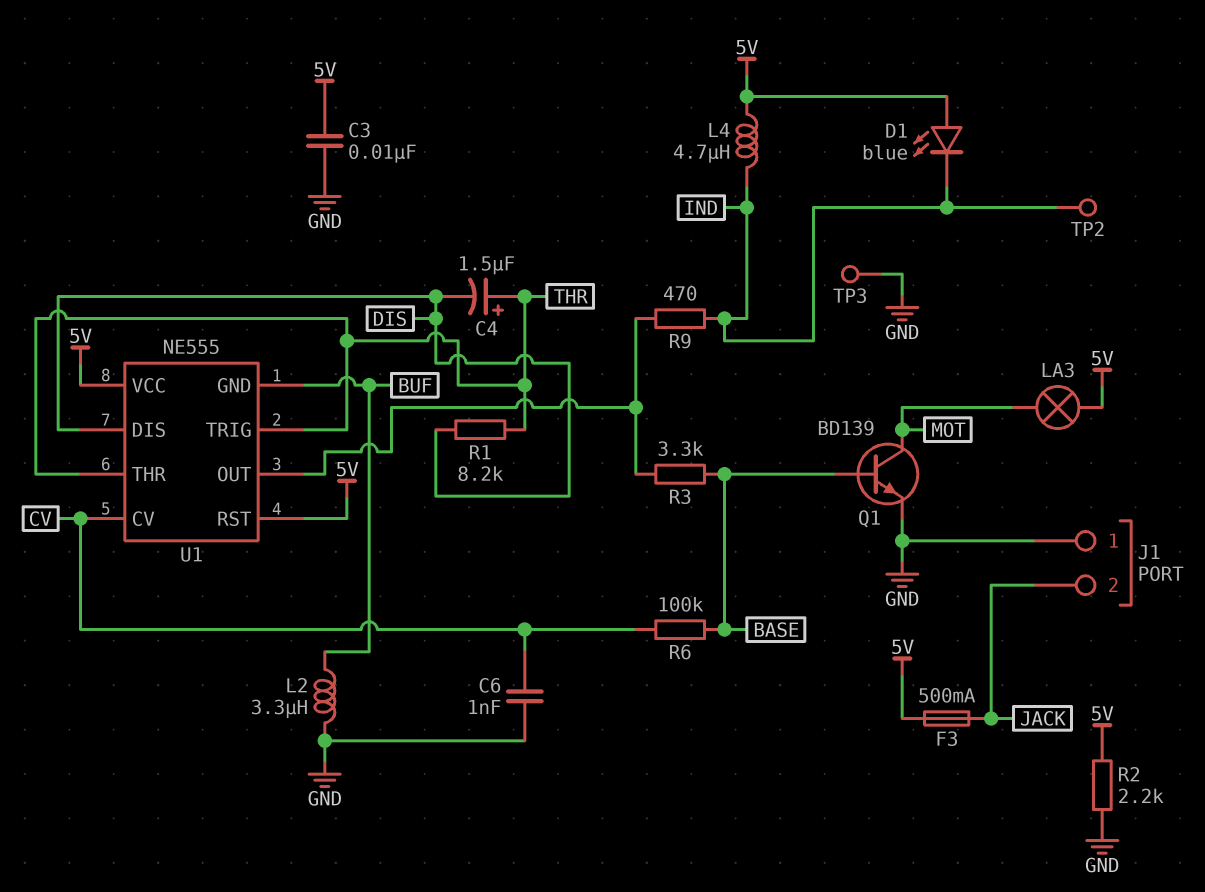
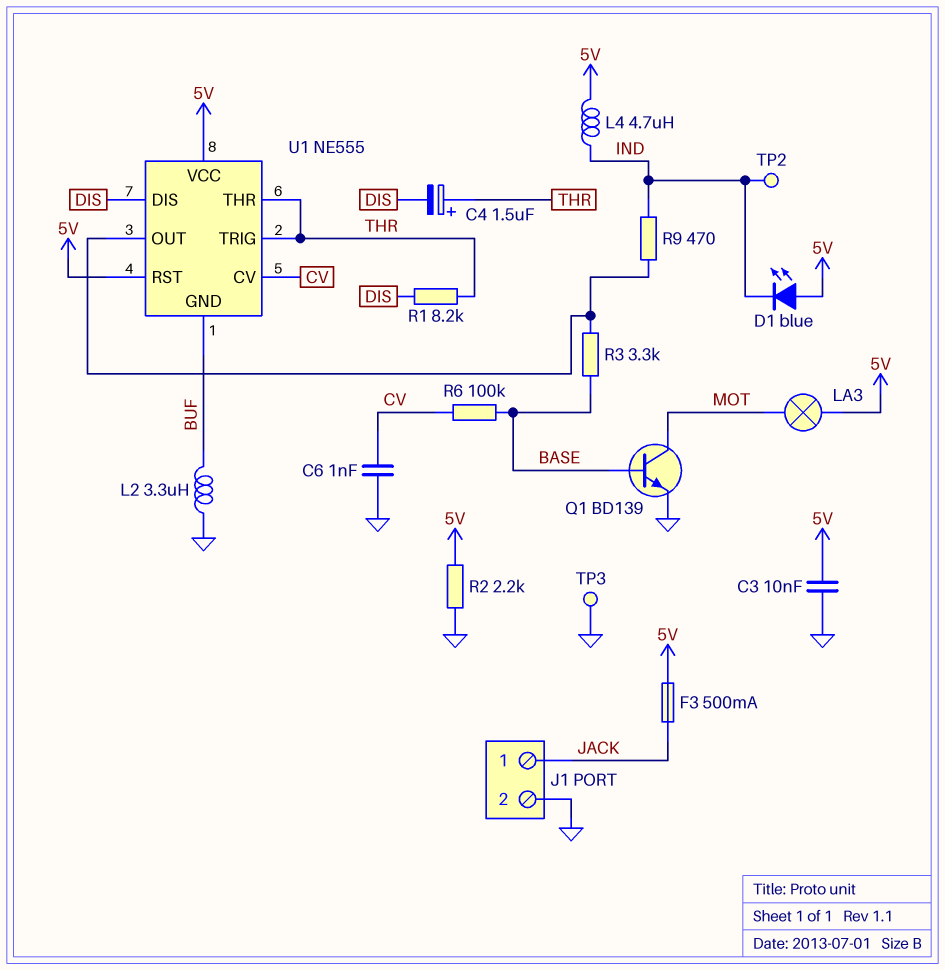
J1 pin 1: GND -> JACK
J1 pin 2: JACK -> GND

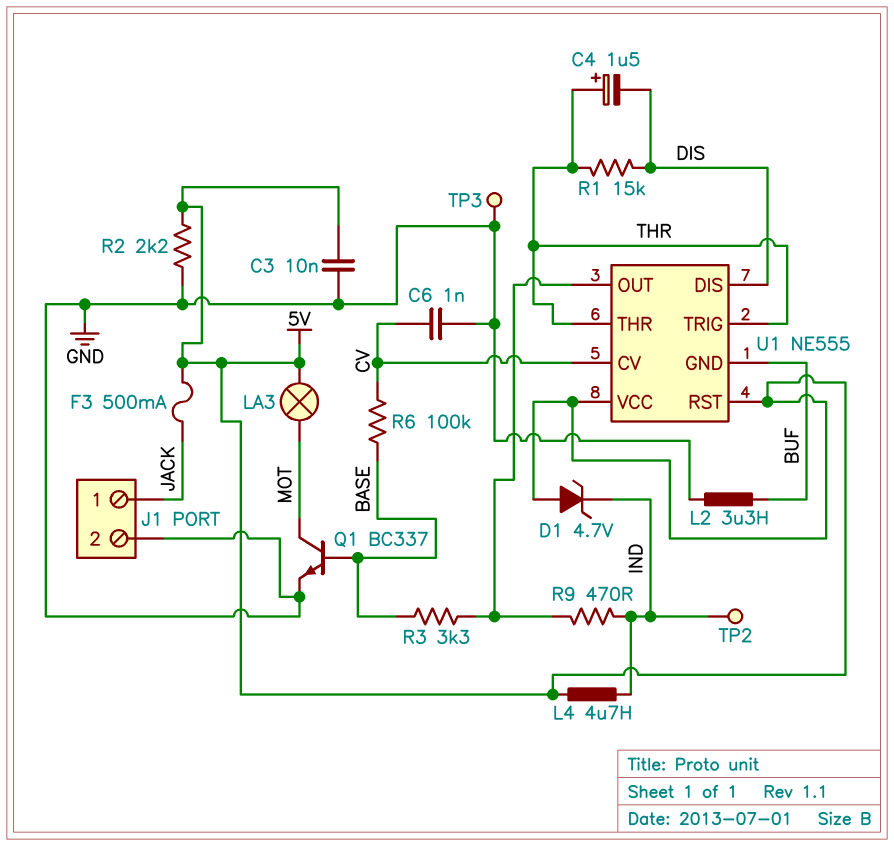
D1: LED blue (A 5V, K IND) -> zener 4.7V (A 5V, K IND)
Q1: NPN BD139 (B BASE, C MOT, E GND) -> NPN BC337 (B BASE, C MOT, E GND)
R1: 8.2k (DIS, THR) -> 15k (DIS, THR)

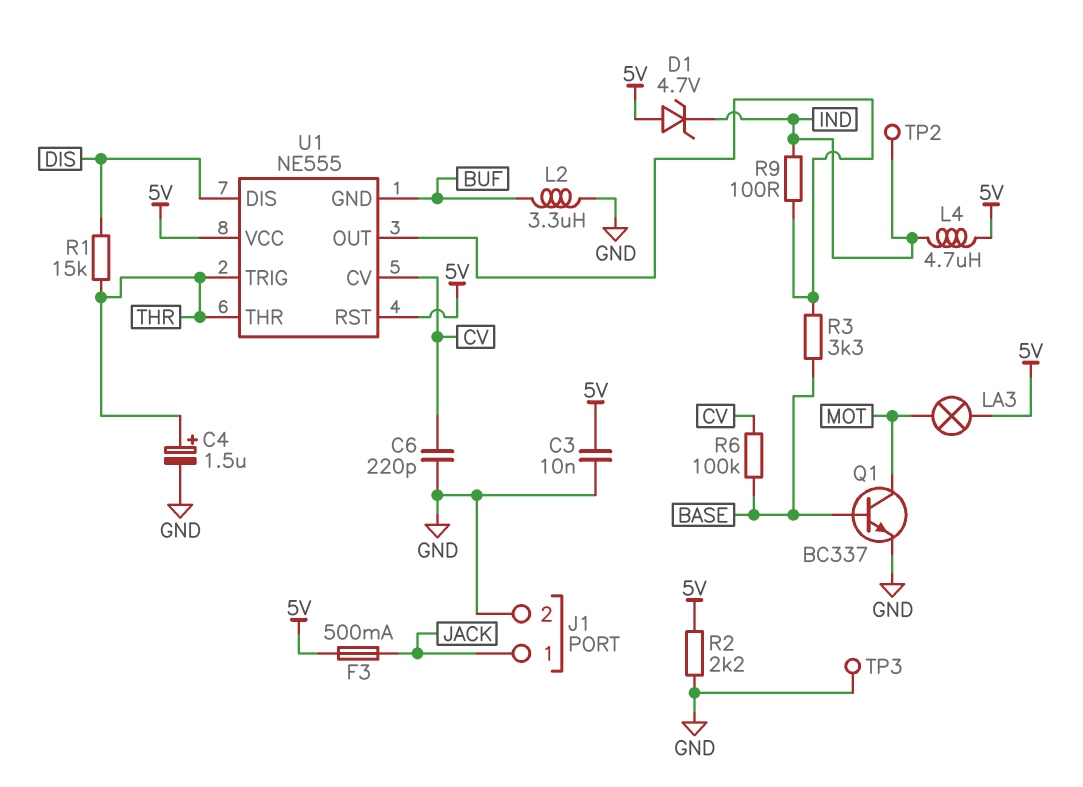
C4: 1.5uF (plus THR, minus DIS) -> 1.5uF (plus THR, minus GND)
C6: 1nF (CV, GND) -> 220pF (CV, GND)
R9: 470 (IND, U1/OUT) -> 100 (IND, U1/OUT)

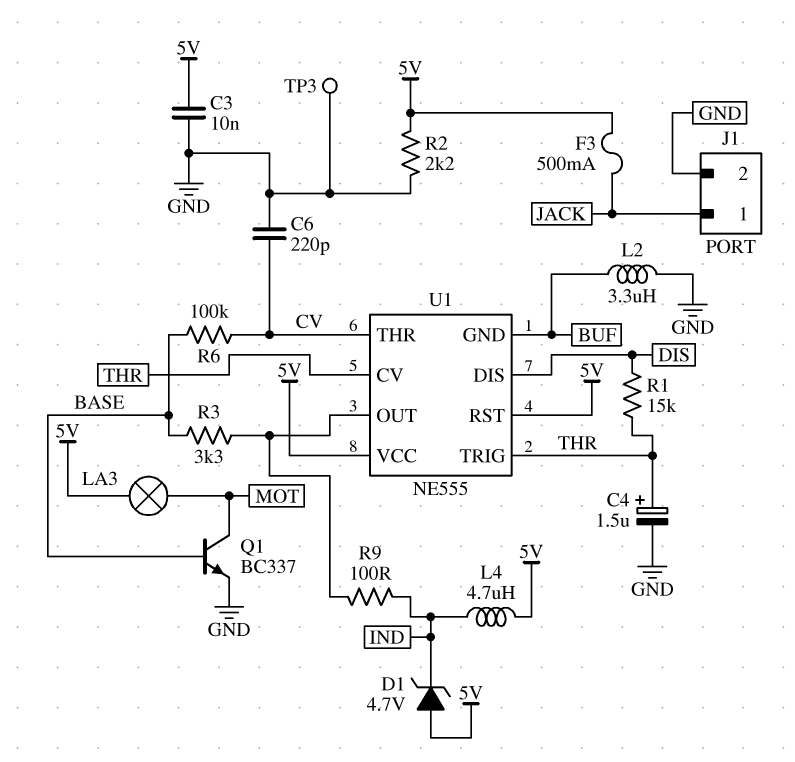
TP2: test point (IND) -> none
U1 pin CV: CV -> THR
U1 pin THR: THR -> CV

